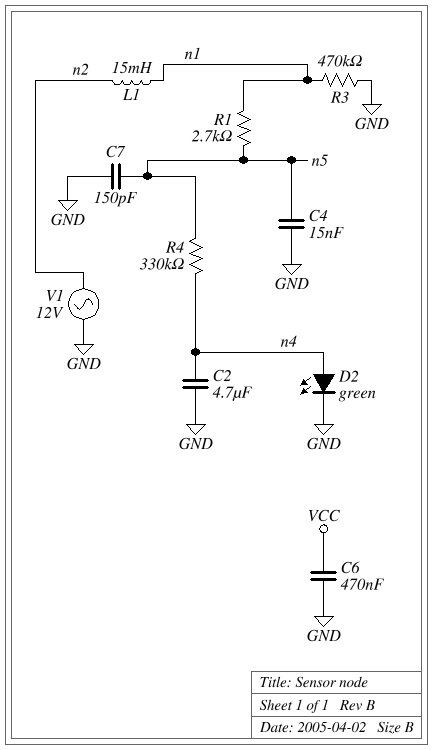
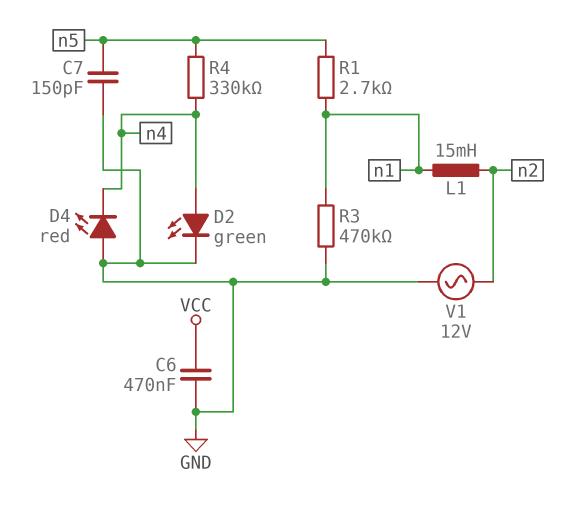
C2: 4.7uF (GND, n4) -> none
C4: 15nF (GND, n5) -> none
D4: none -> LED red (A GND, K n4)

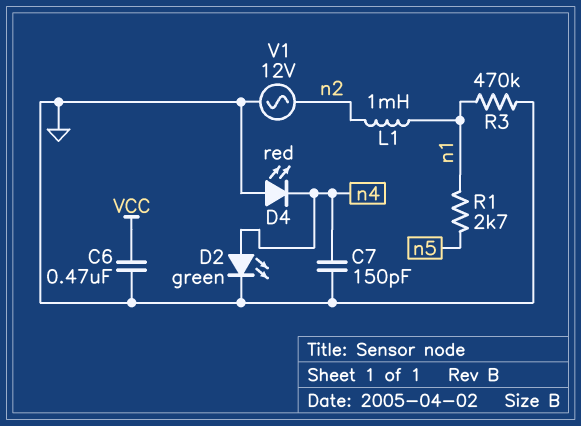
C7: 150pF (GND, n5) -> 150pF (GND, n4)
L1: 15mH (n1, n2) -> 1mH (n1, n2)
R4: 330k (n4, n5) -> none

